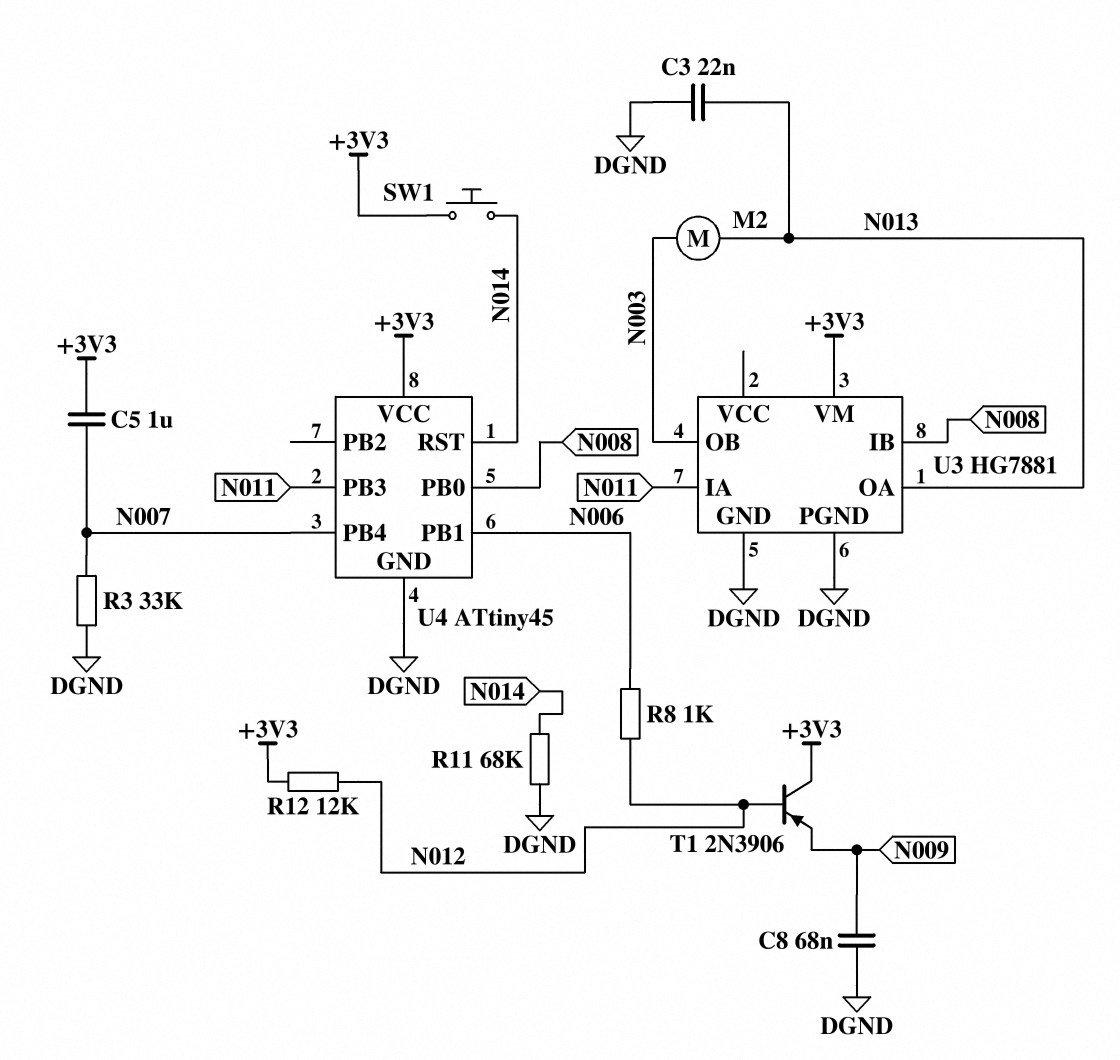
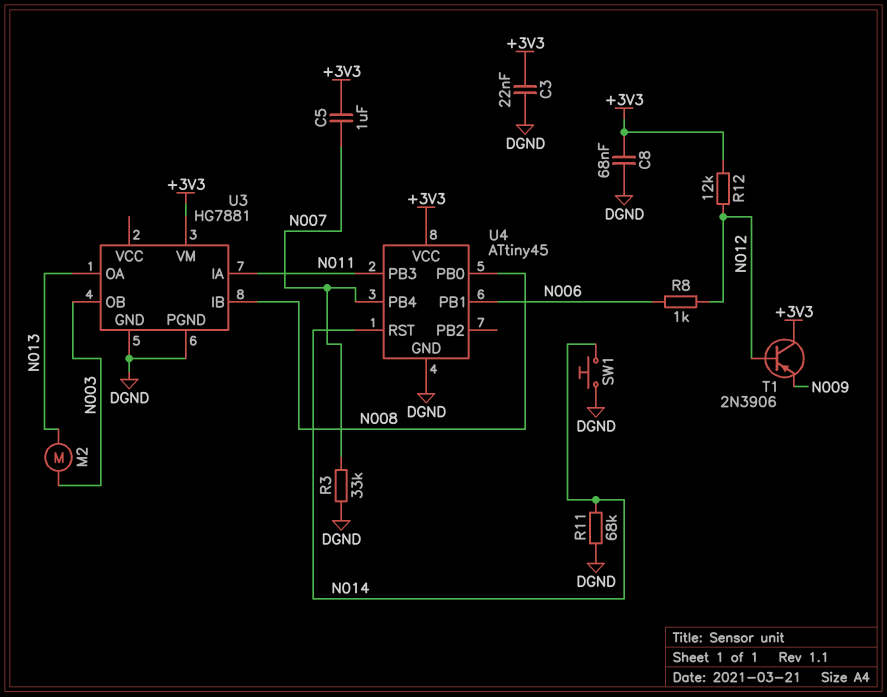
C3: 22nF (DGND, N013) -> 22nF (+3V3, DGND)
C8: 68nF (DGND, N009) -> 68nF (+3V3, DGND)
SW1: button (+3V3, N014) -> button (DGND, N014)

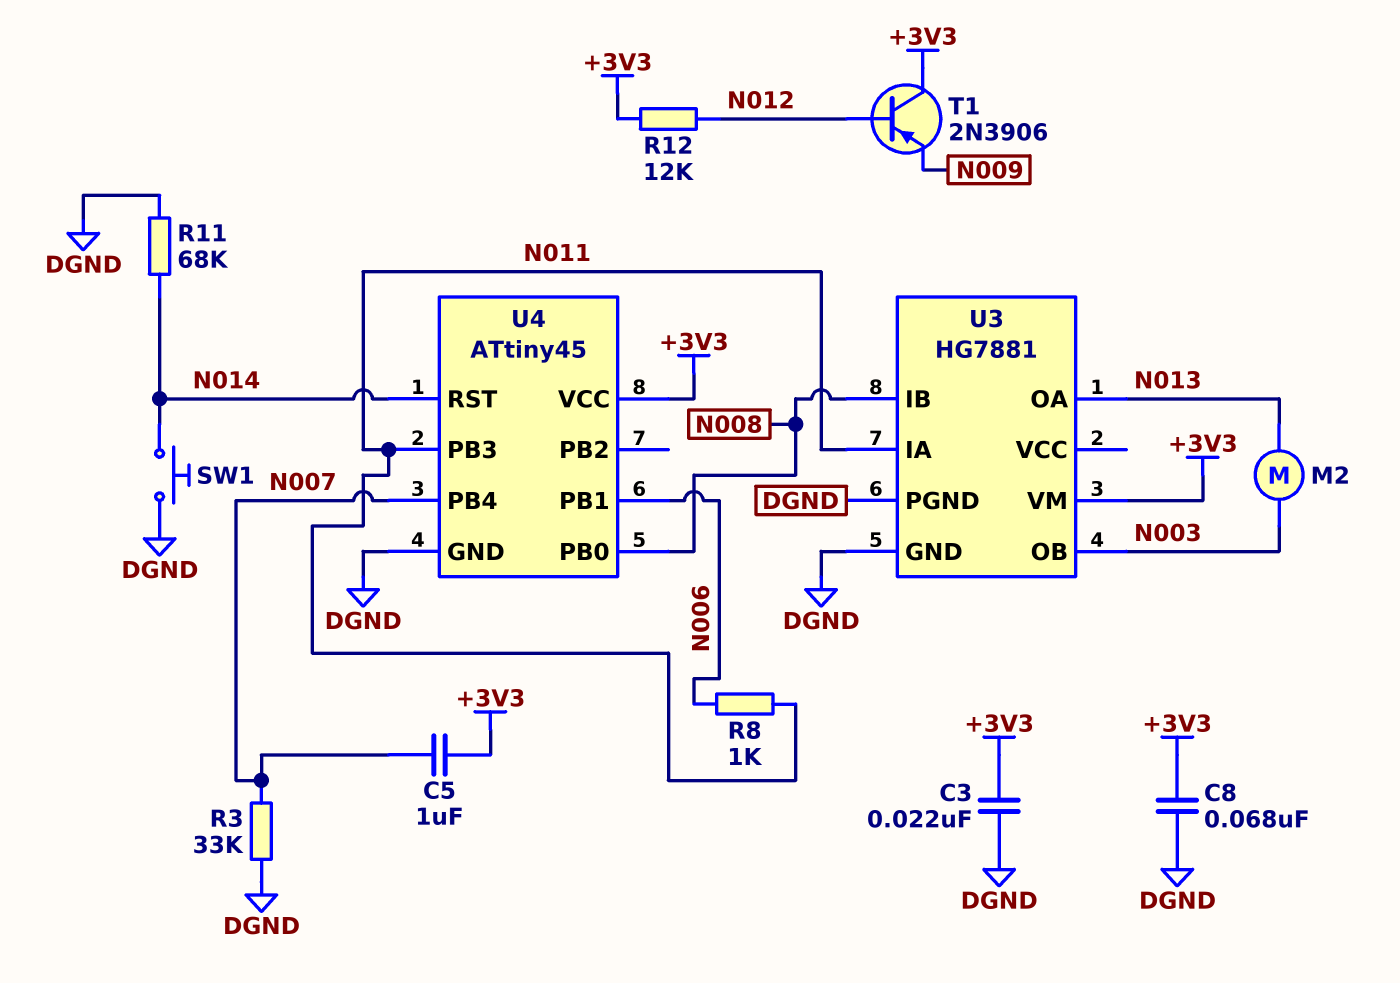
R8: 1k (N006, N012) -> 1k (N006, N011)

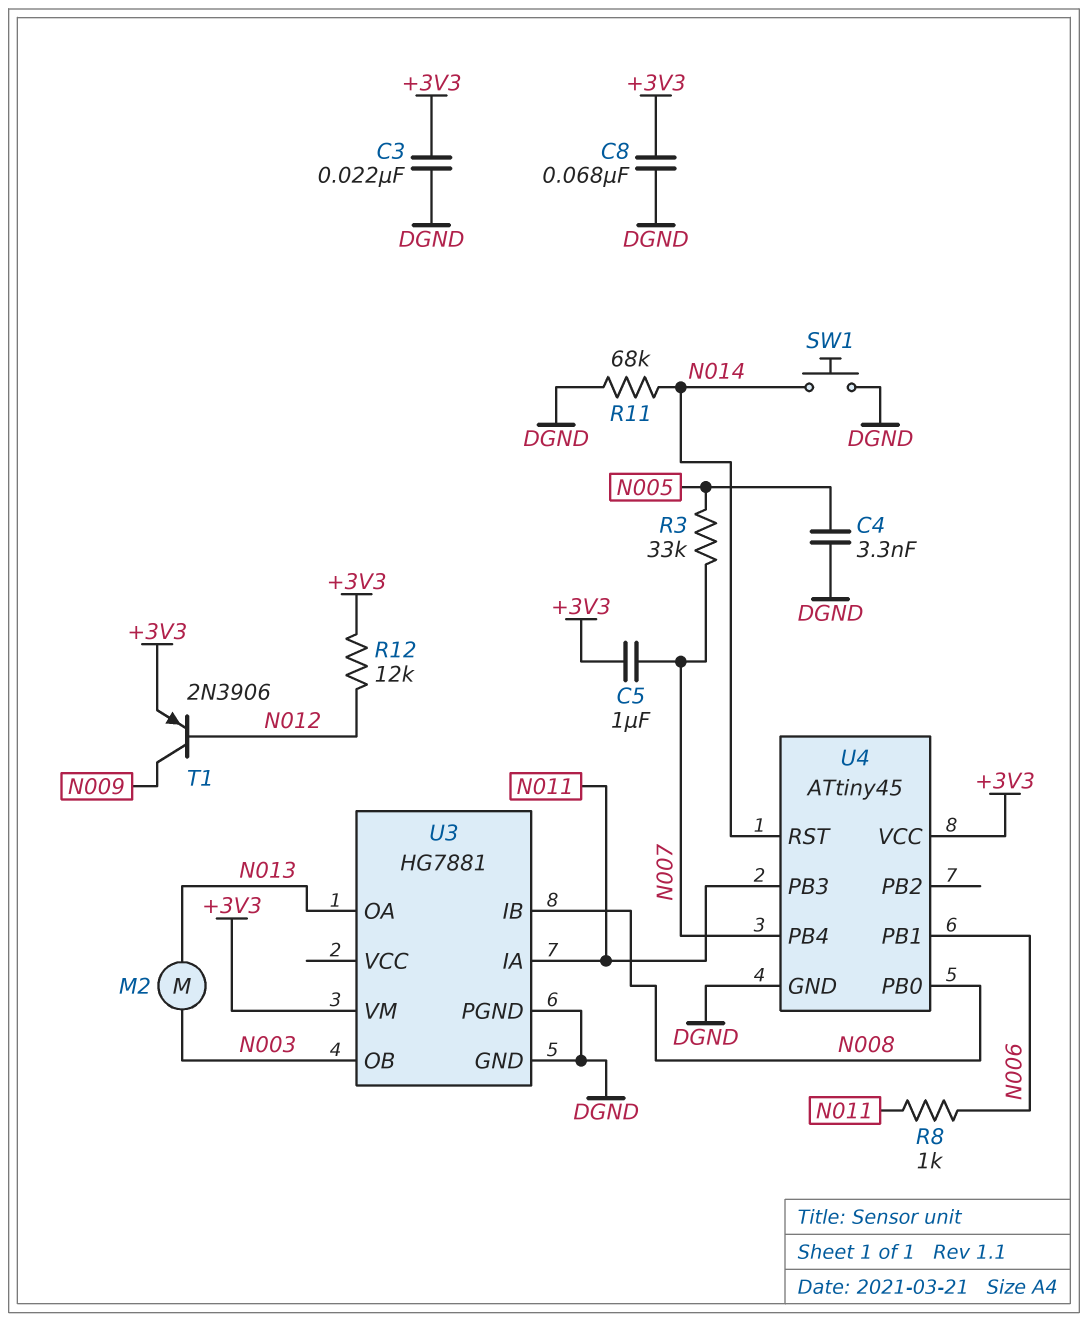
C4: none -> 3.3nF (DGND, N005)
R3: 33k (DGND, N007) -> 33k (N005, N007)
T1: PNP 2N3906 (B N012, C +3V3, E N009) -> PNP 2N3906 (B N012, C N009, E +3V3)

